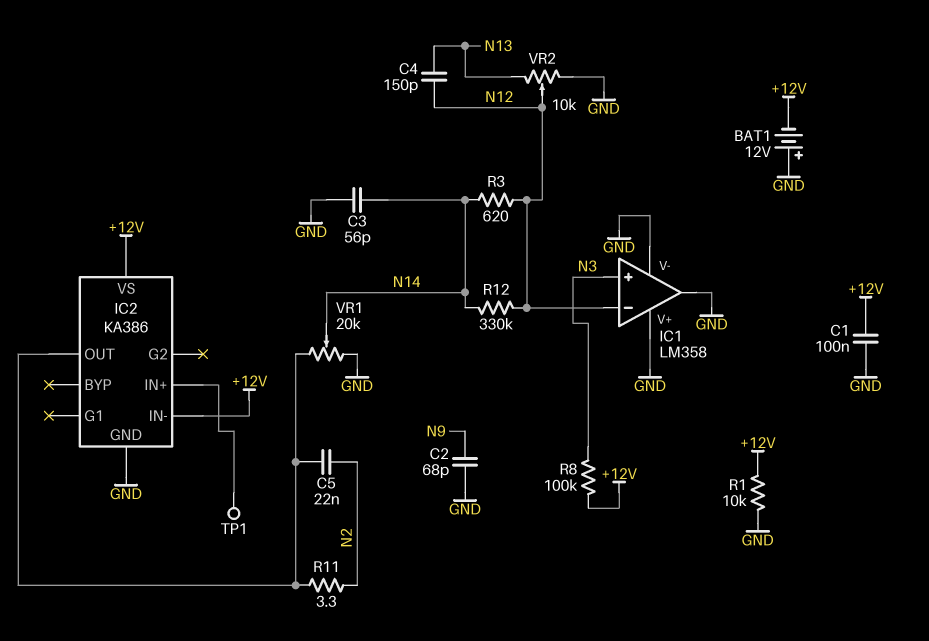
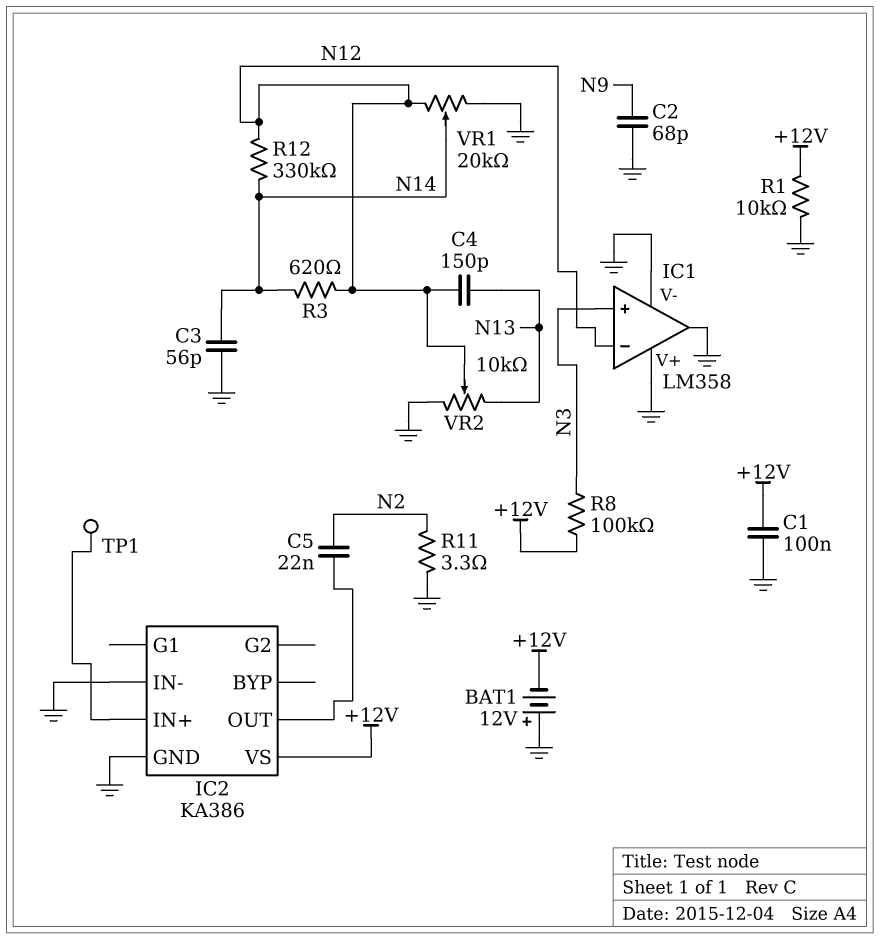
IC2 pin IN-: +12V -> GND
R11: 3.3 (IC2/OUT, N2) -> 3.3 (GND, N2)
VR1: 20k (GND, IC2/OUT, wiper N14) -> 20k (GND, N12, wiper N14)

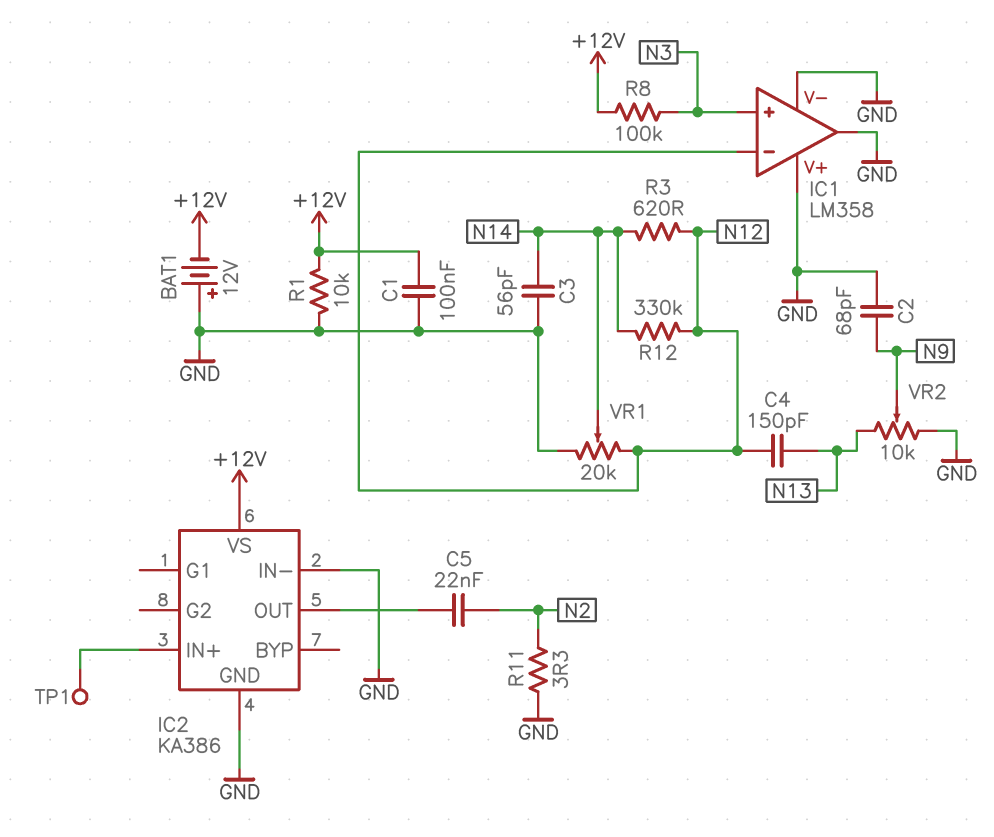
VR2: 10k (GND, N13, wiper N12) -> 10k (GND, N13, wiper N9)

